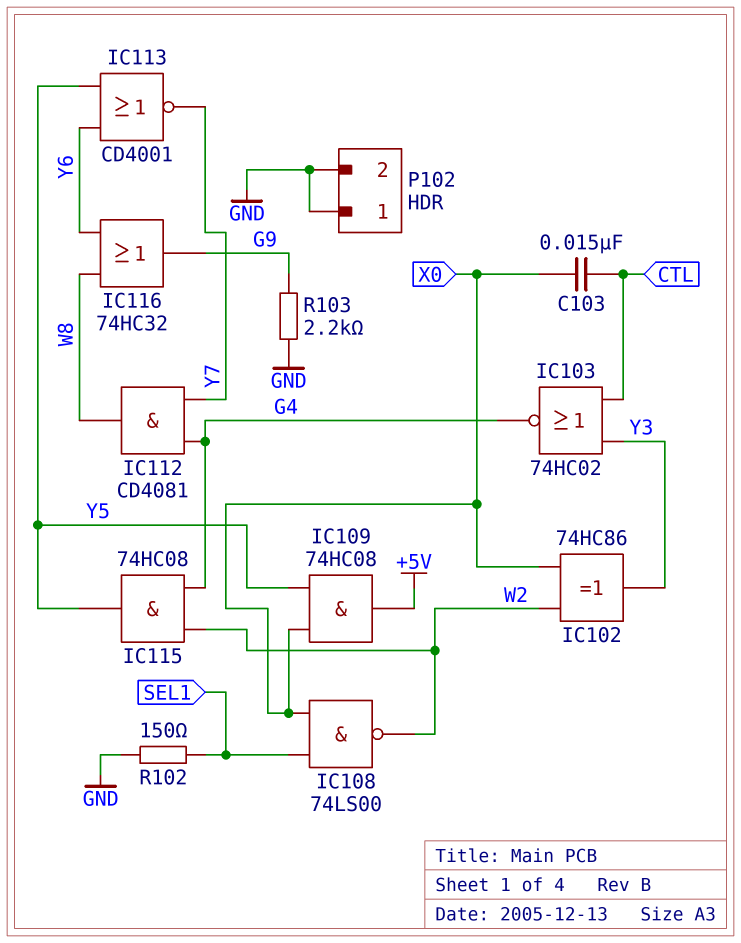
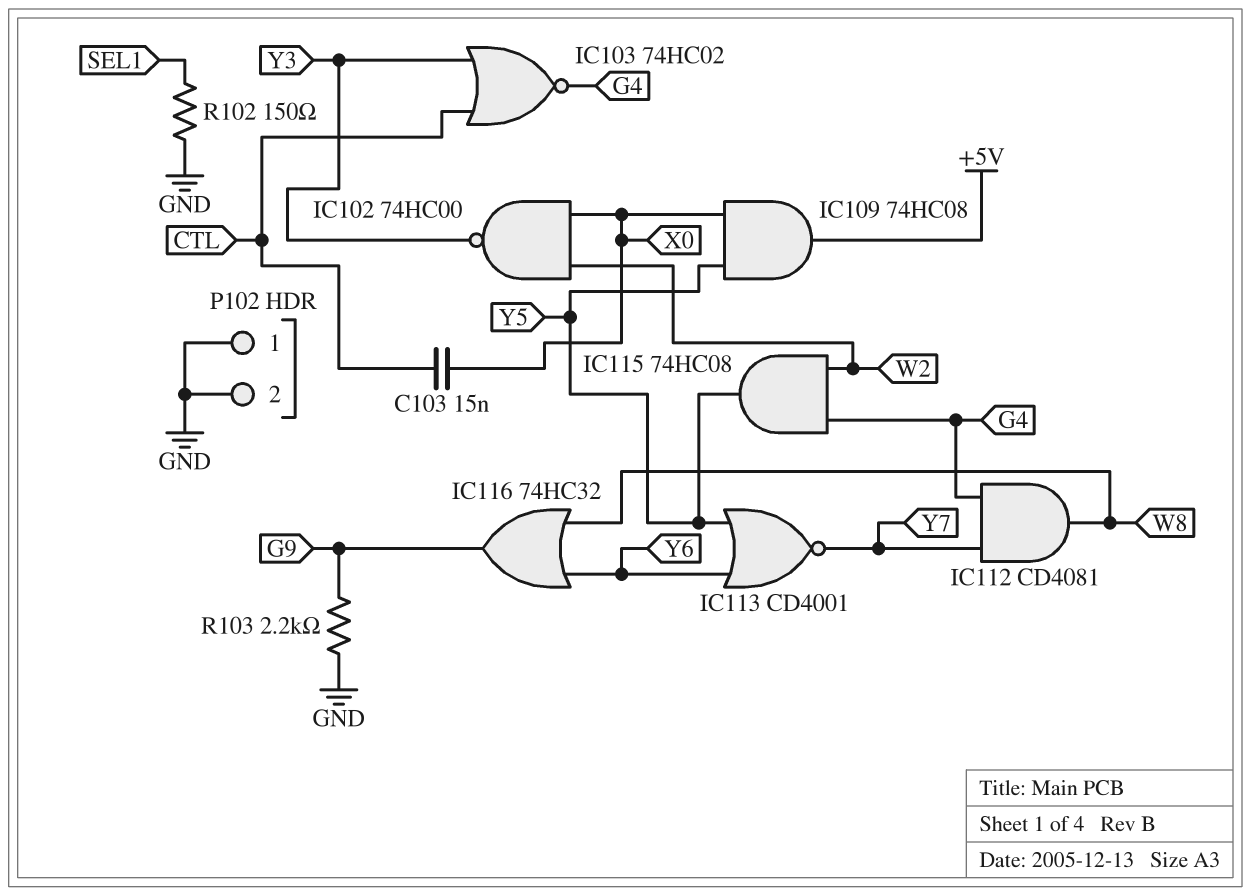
IC102: XOR 74HC86 (in W2, in X0, out Y3) -> NAND 74HC00 (in W2, in X0, out Y3)
IC108: NAND 74LS00 (in SEL1, in X0, out W2) -> none

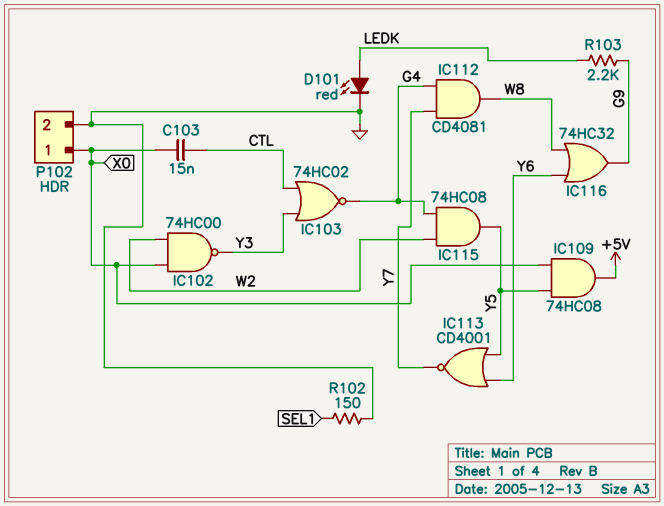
D101: none -> LED red (A LEDK, K GND)
P102 pin 1: GND -> X0
R103: 2.2k (G9, GND) -> 2.2k (G9, LEDK)

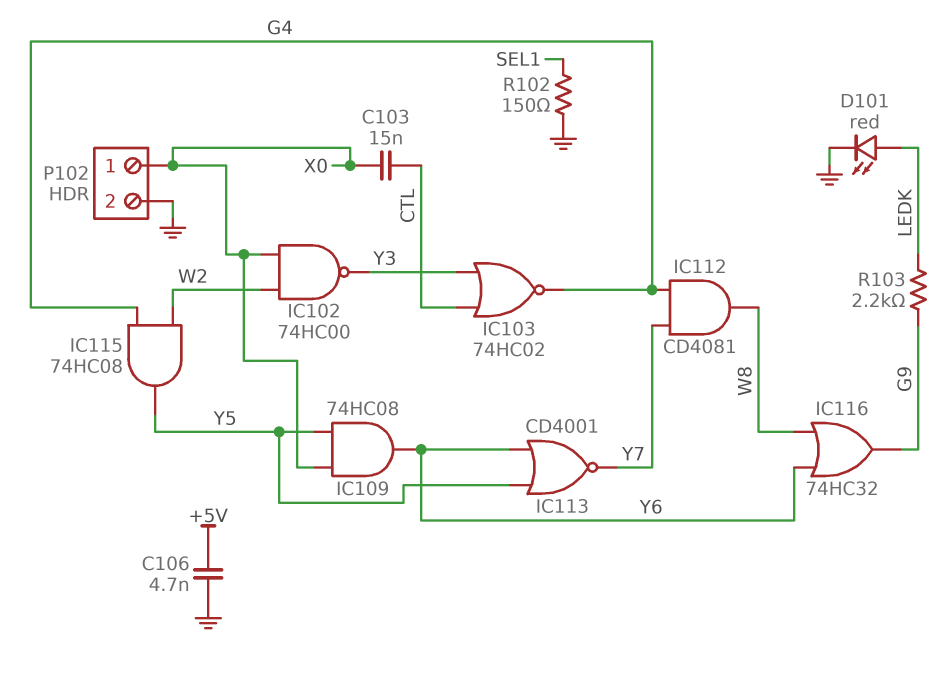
C106: none -> 4.7nF (+5V, GND)
IC109: AND 74HC08 (in X0, in Y5, out +5V) -> AND 74HC08 (in X0, in Y5, out Y6)

